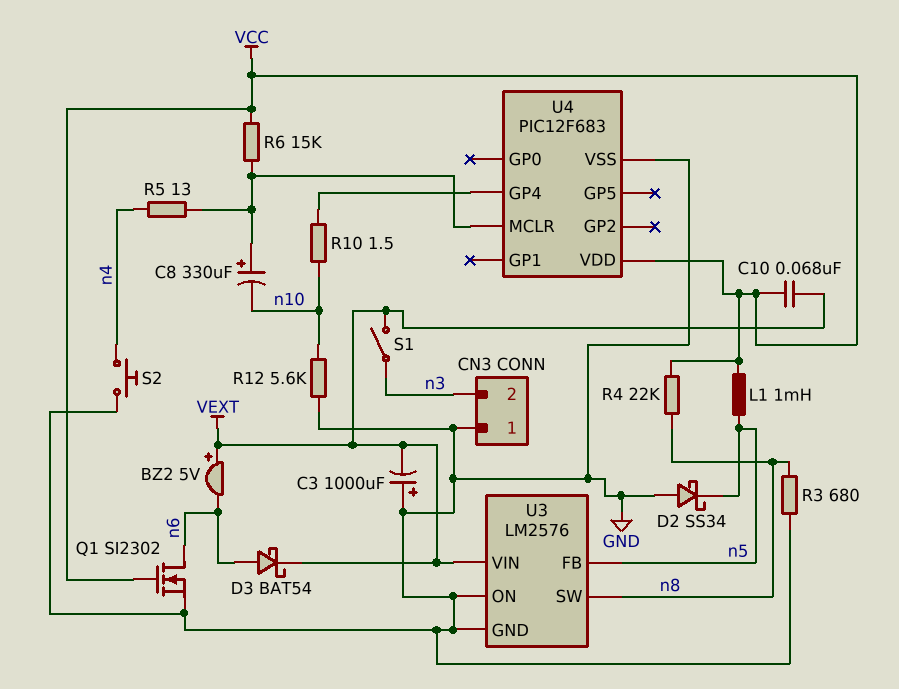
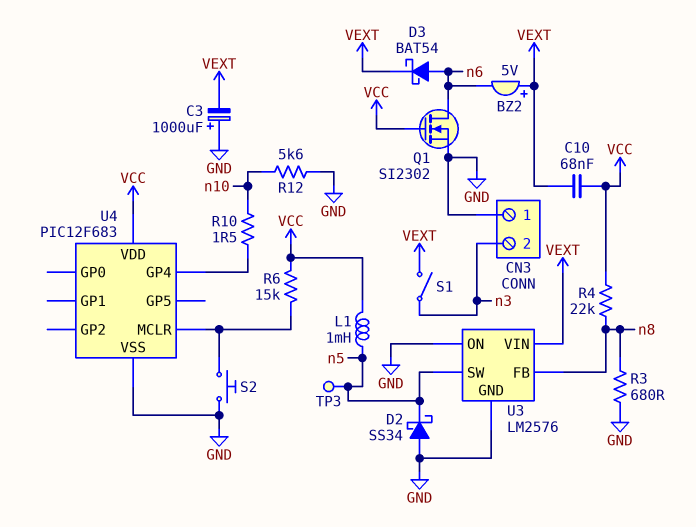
C8: 330uF (plus U4/MCLR, minus n10) -> none
R5: 13 (U4/MCLR, n4) -> none
S2: button (GND, n4) -> button (GND, U4/MCLR)
TP3: none -> test point (n5)
U3 pin FB: n5 -> n8
U3 pin SW: n8 -> n5

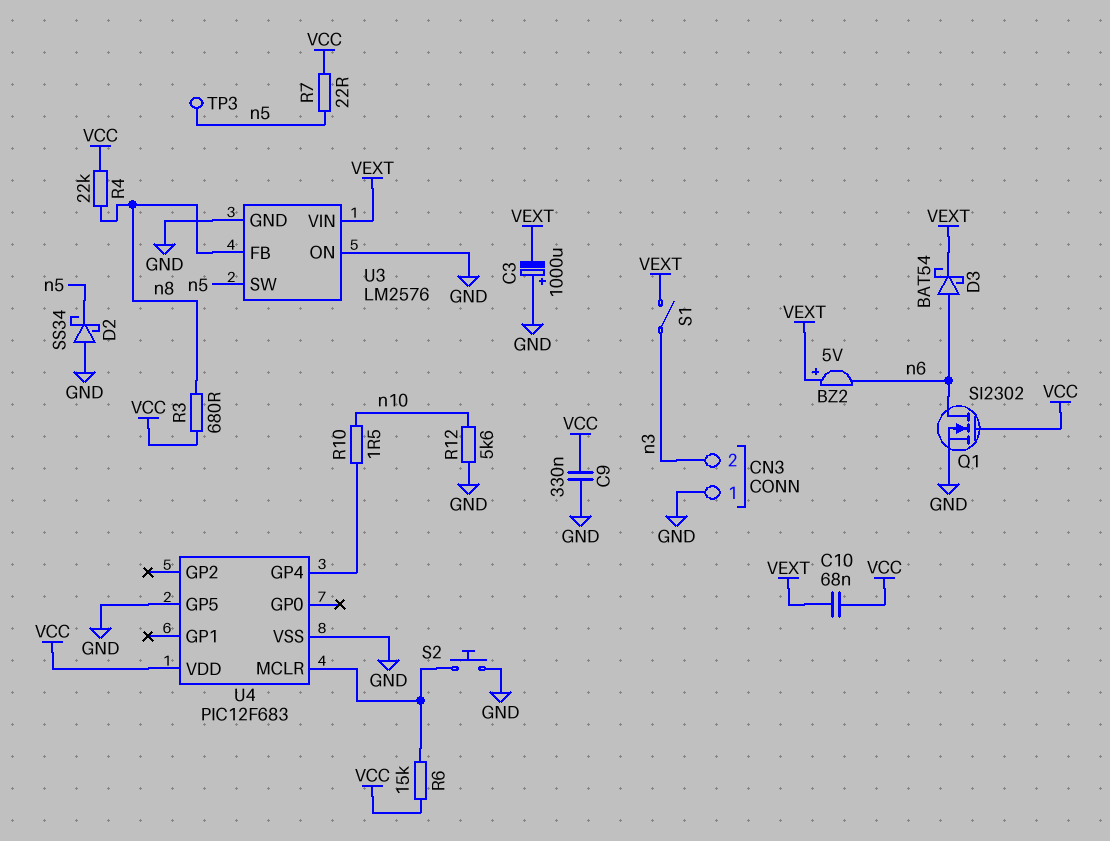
C9: none -> 330nF (GND, VCC)
L1: 1mH (VCC, n5) -> none
R3: 680 (GND, n8) -> 680 (VCC, n8)
R7: none -> 22 (VCC, n5)
U4 pin GP5: none -> GND

